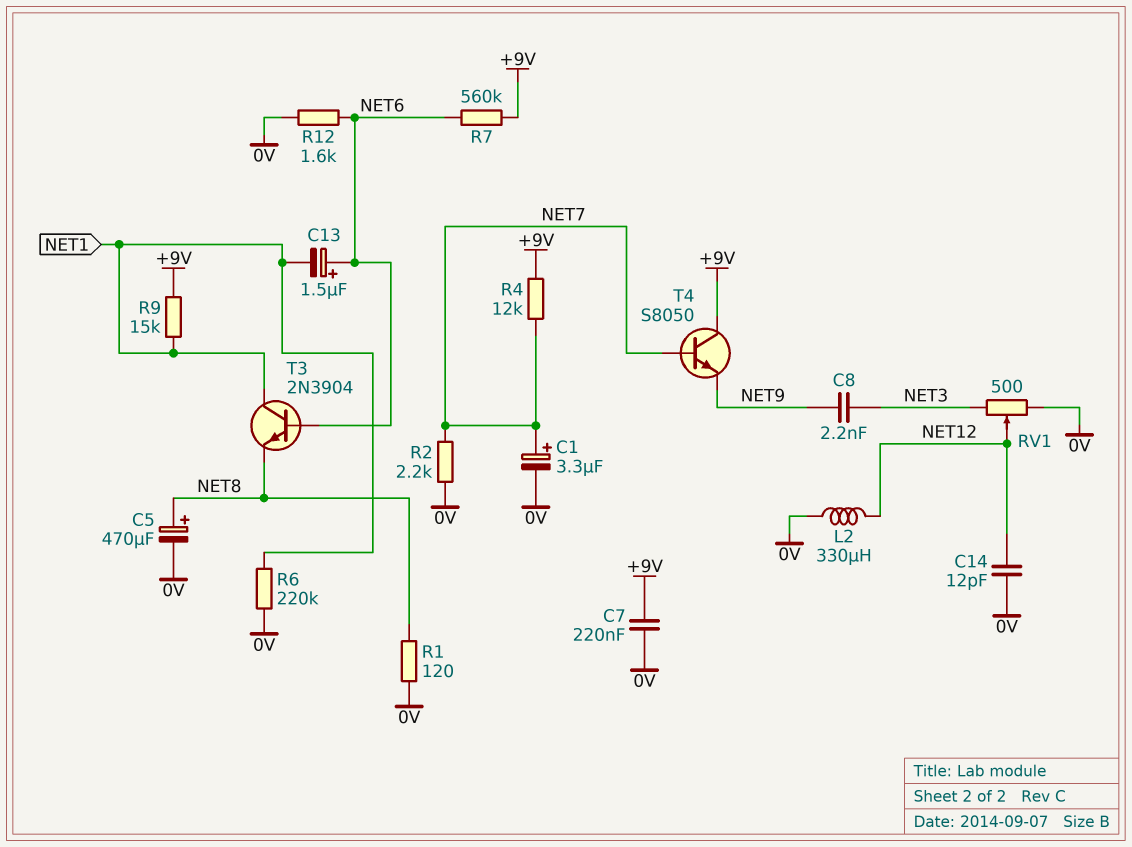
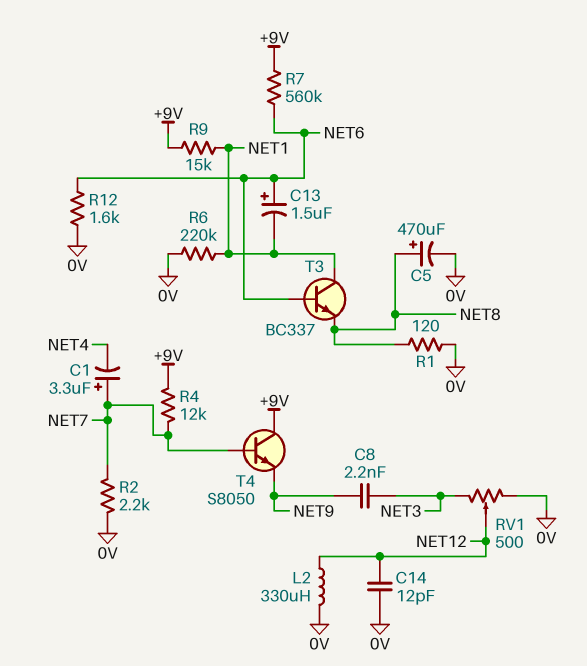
C1: 3.3uF (plus NET7, minus 0V) -> 3.3uF (plus NET7, minus NET4)
C7: 220nF (+9V, 0V) -> none
T3: NPN 2N3904 (B NET6, C NET1, E NET8) -> NPN BC337 (B NET6, C NET1, E NET8)

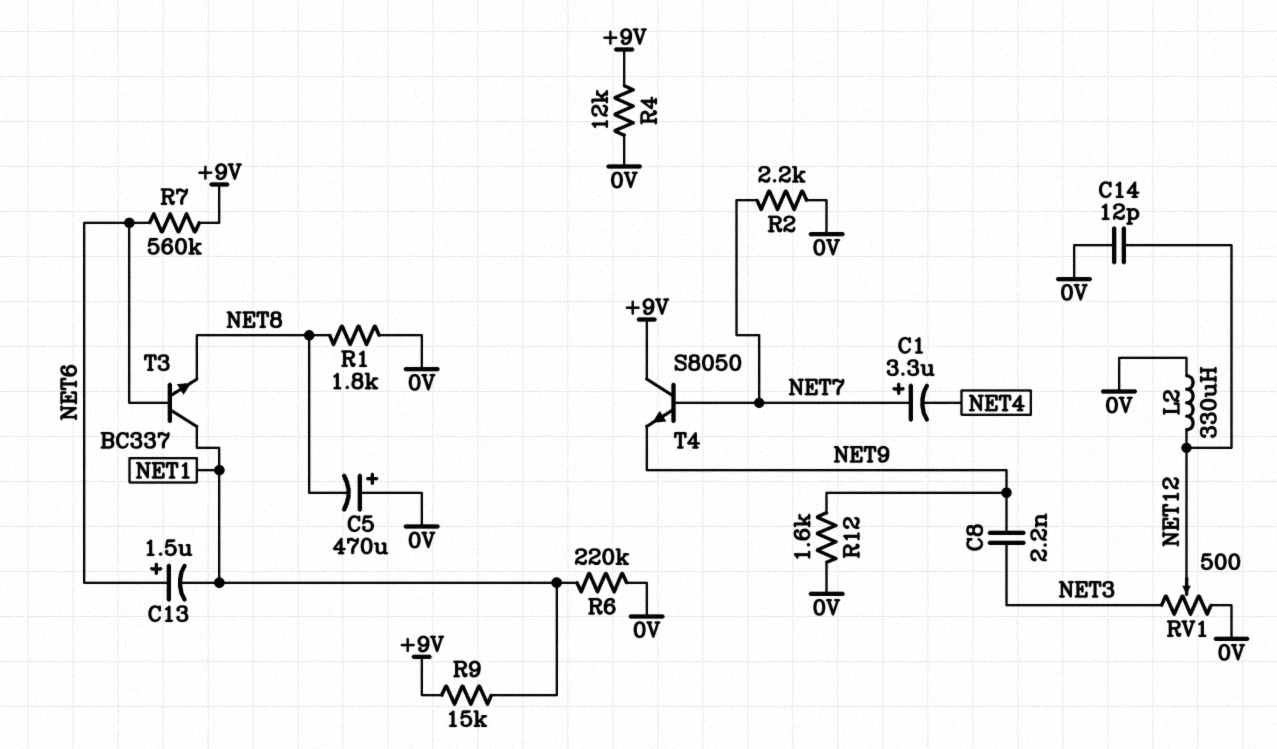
C5: 470uF (plus NET8, minus 0V) -> 470uF (plus 0V, minus NET8)
R1: 120 (0V, NET8) -> 1.8k (0V, NET8)
R4: 12k (+9V, NET7) -> 12k (+9V, 0V)
R12: 1.6k (0V, NET6) -> 1.6k (0V, NET9)

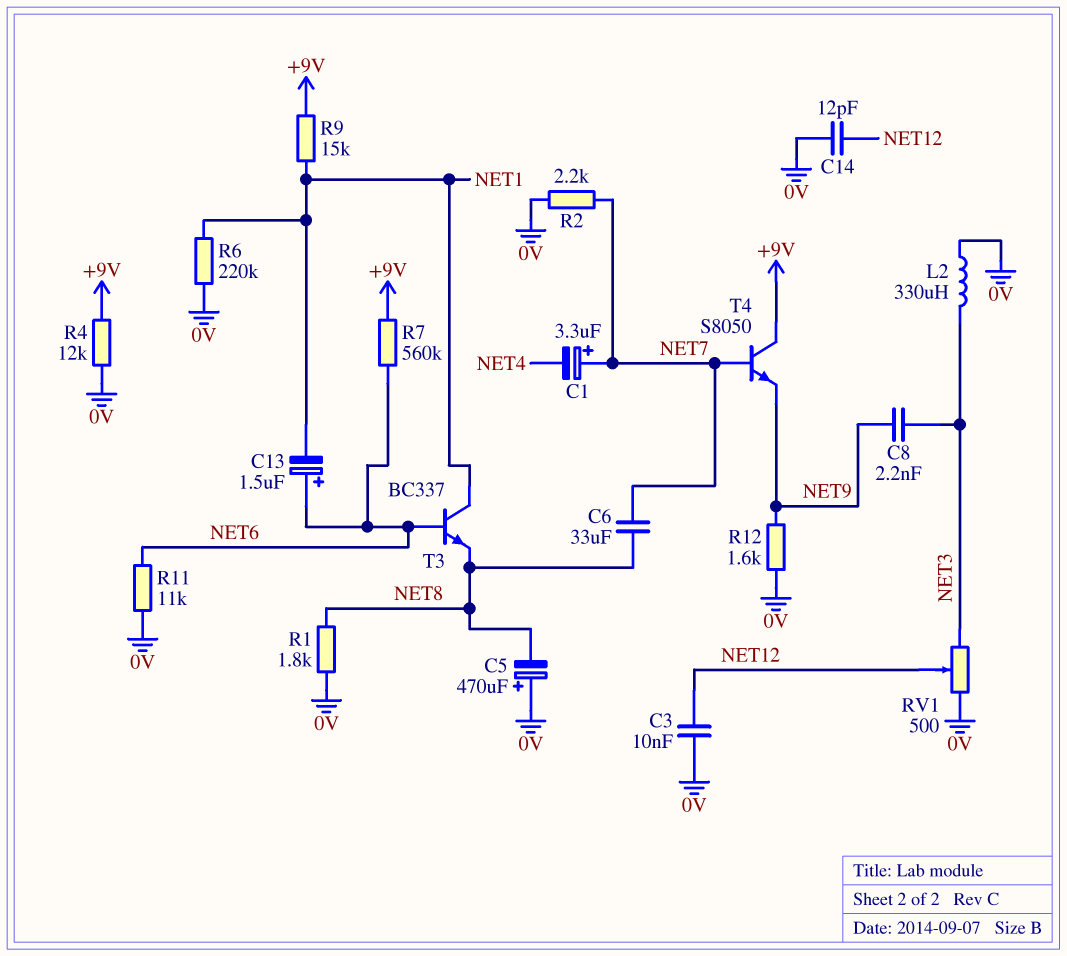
C3: none -> 10nF (0V, NET12)
C6: none -> 33uF (NET7, NET8)
L2: 330uH (0V, NET12) -> 330uH (0V, NET3)
R11: none -> 11k (0V, NET6)

